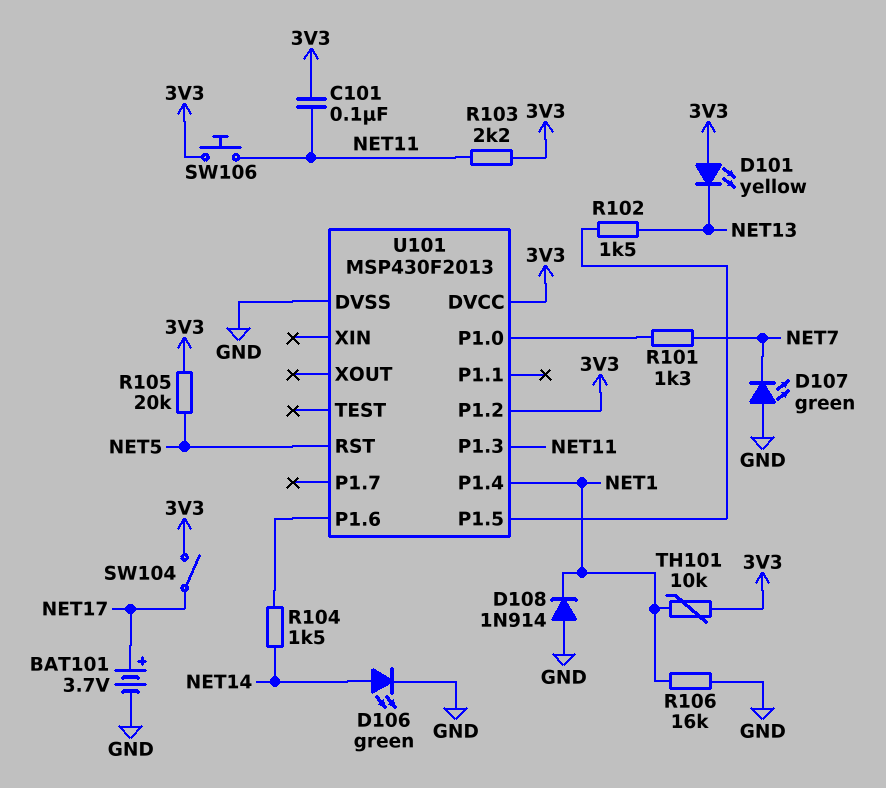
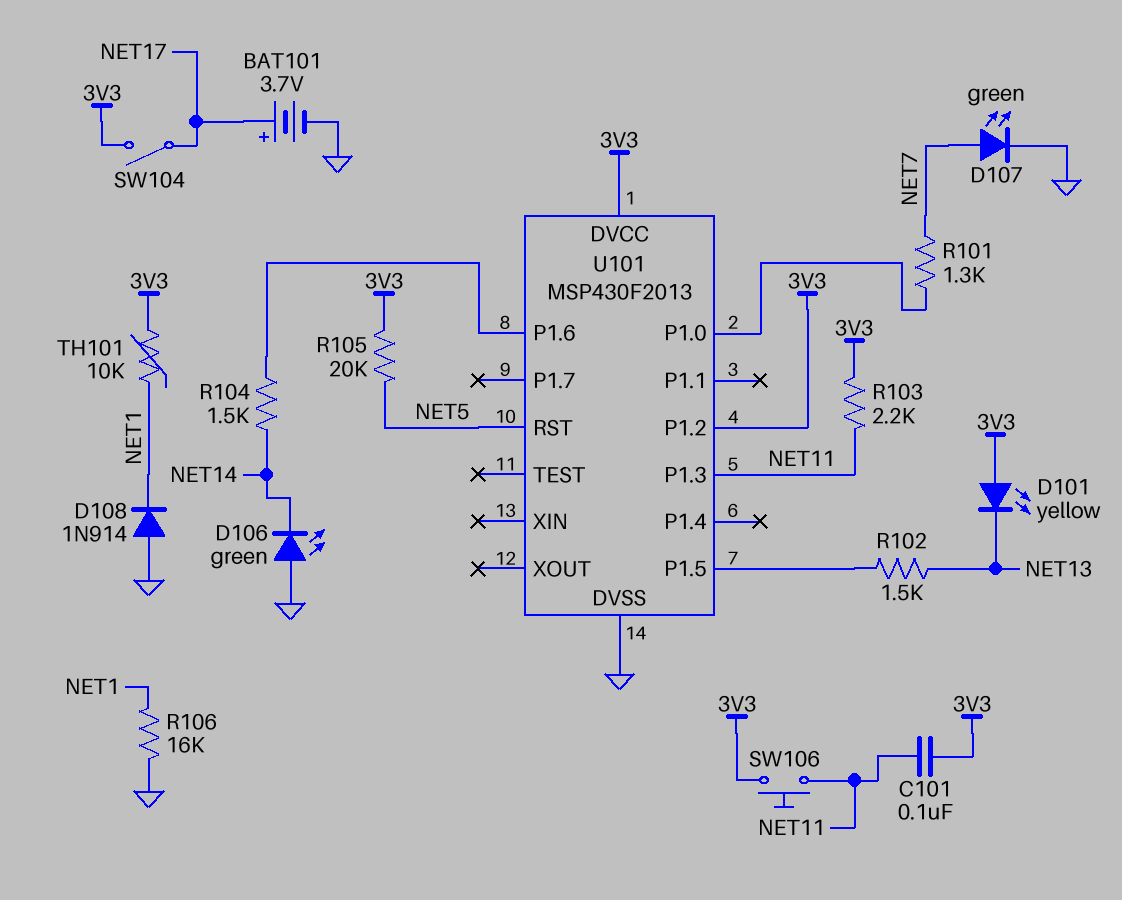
D106: LED green (A NET14, K GND) -> LED green (A GND, K NET14)
D107: LED green (A GND, K NET7) -> LED green (A NET7, K GND)
U101 pin P1.4: NET1 -> none

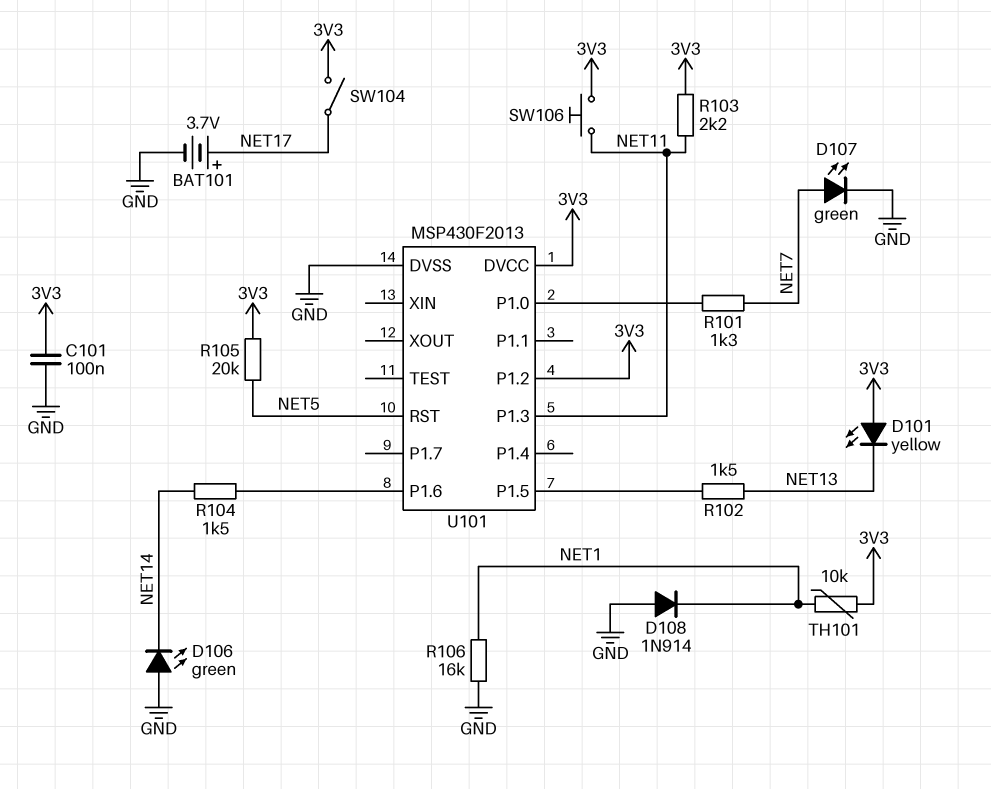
C101: 100nF (3V3, NET11) -> 100nF (3V3, GND)

